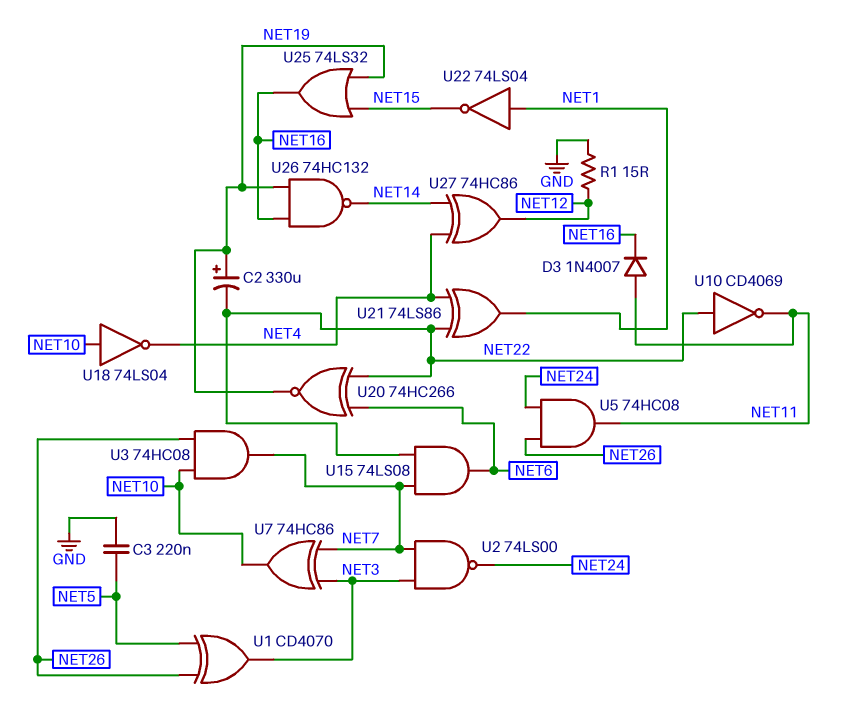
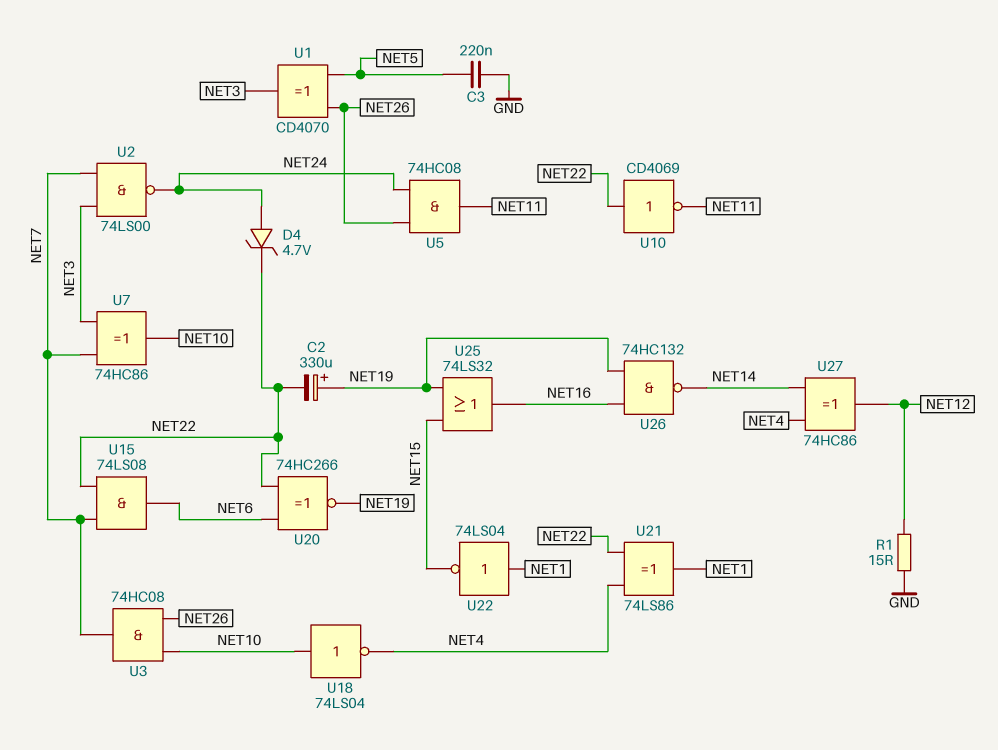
D3: diode 1N4007 (A NET11, K NET16) -> none
D4: none -> zener 4.7V (A NET24, K NET22)

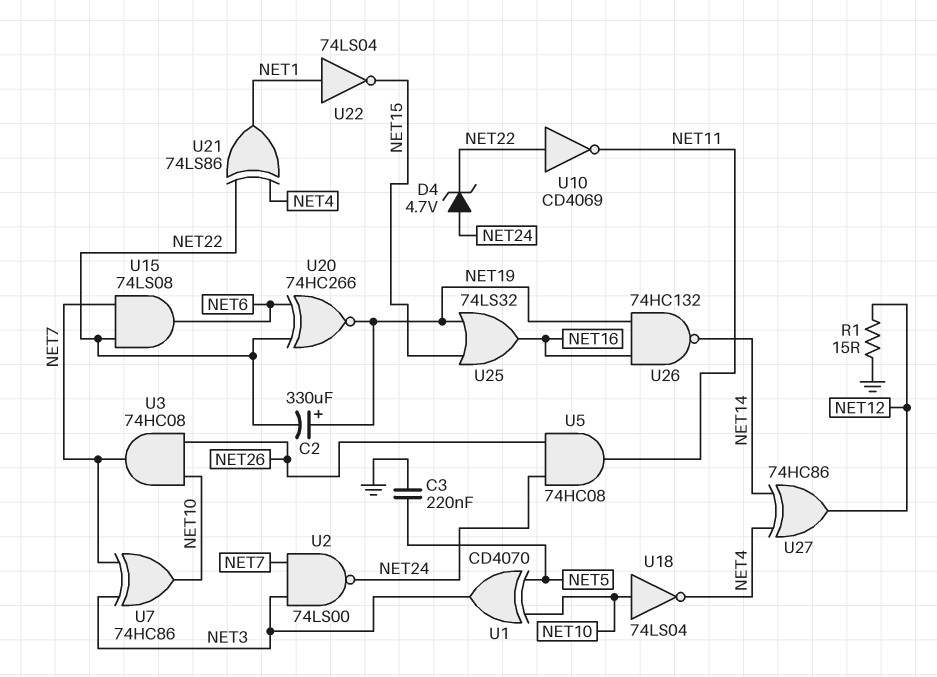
U1: XOR CD4070 (in NET5, in NET26, out NET3) -> XOR CD4070 (in NET5, in NET10, out NET3)

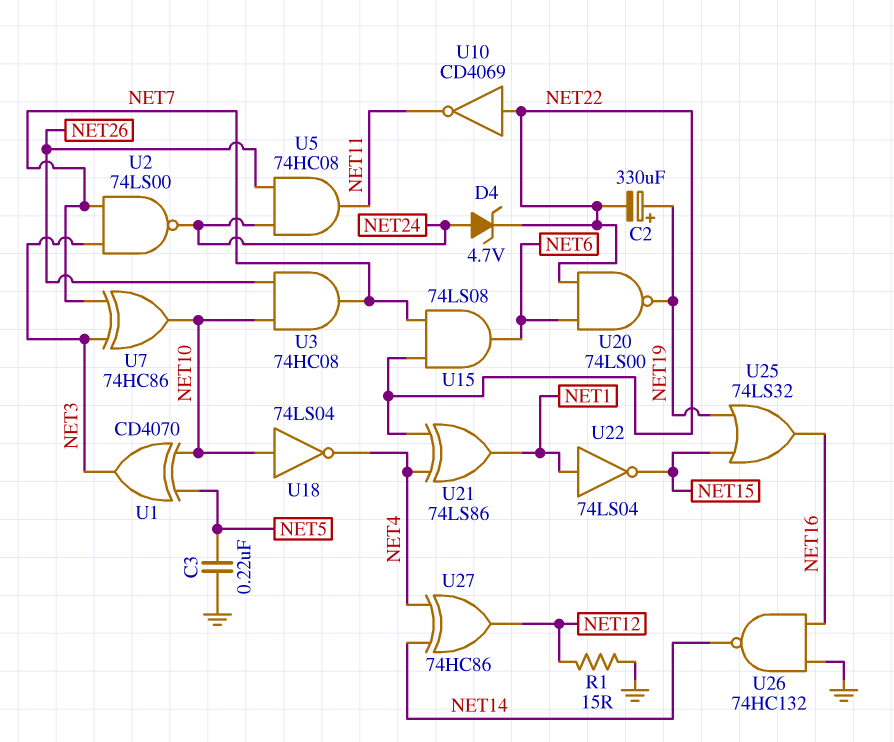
U20: XNOR 74HC266 (in NET6, in NET22, out NET19) -> NAND 74LS00 (in NET6, in NET22, out NET19)
U26: NAND 74HC132 (in NET16, in NET19, out NET14) -> NAND 74HC132 (in GND, in NET16, out NET14)

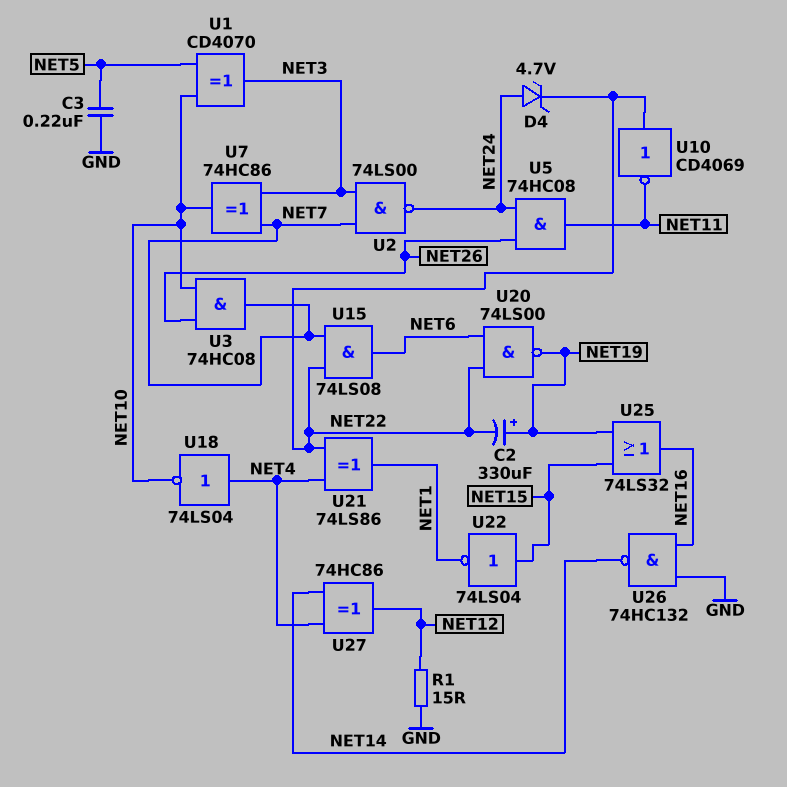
U18: NOT 74LS04 (in NET10, out NET4) -> NOT 74LS04 (in NET4, out NET10)
U22: NOT 74LS04 (in NET1, out NET15) -> NOT 74LS04 (in NET15, out NET1)

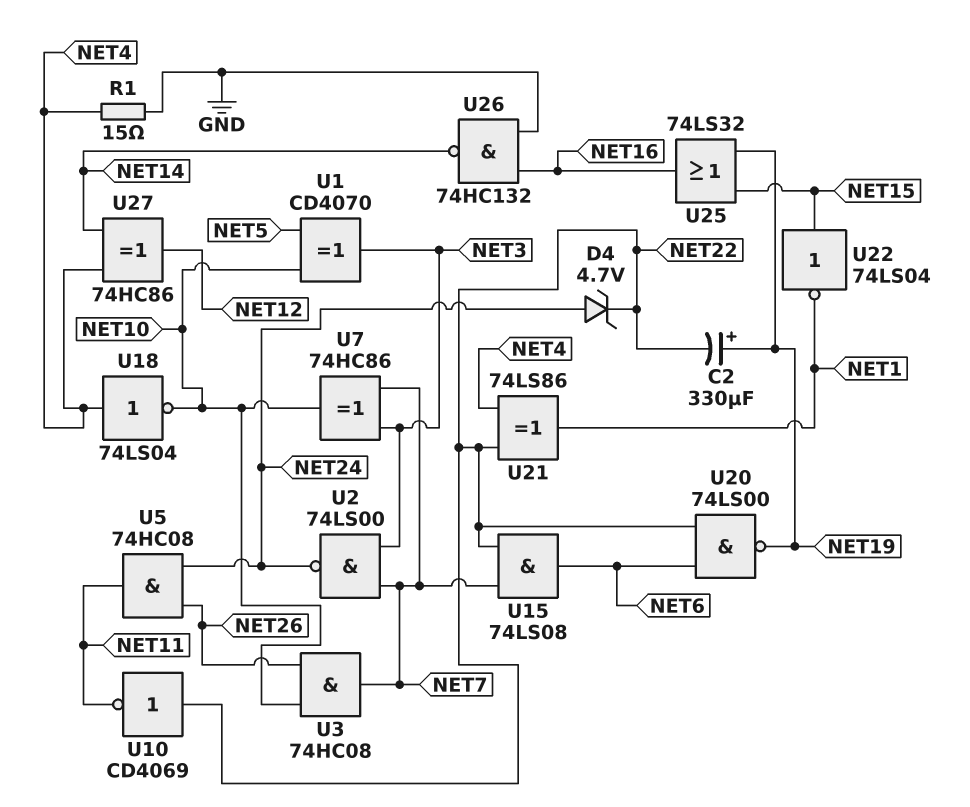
C3: 220nF (GND, NET5) -> none
R1: 15 (GND, NET12) -> 15 (GND, NET4)

